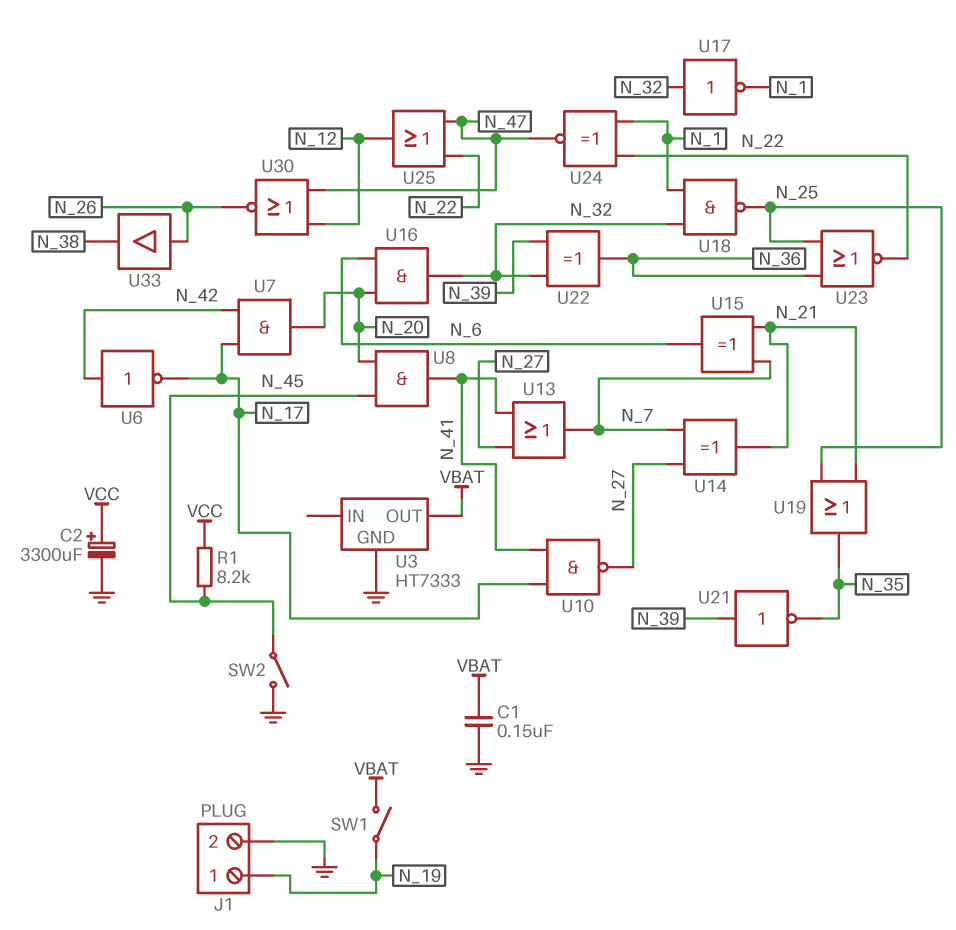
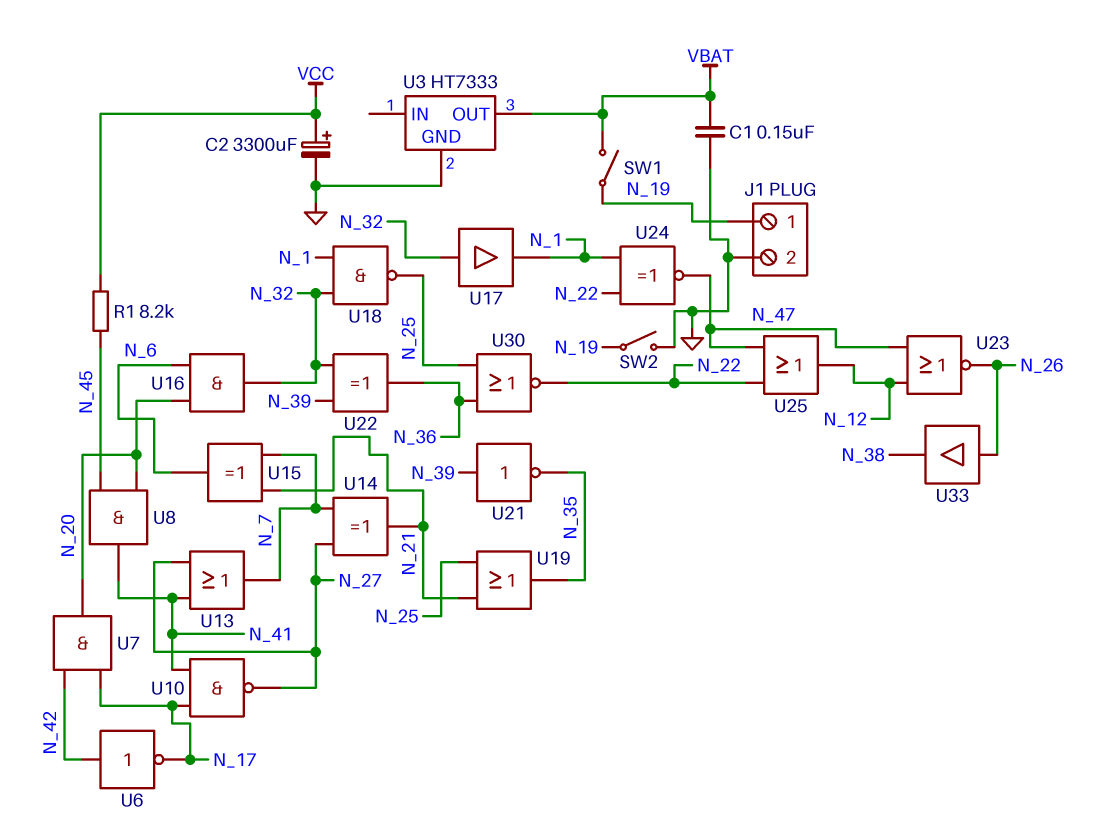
SW2: switch (GND, N_45) -> switch (GND, N_19)
U17: NOT (in N_32, out N_1) -> buffer (in N_32, out N_1)
U23: NOR (in N_25, in N_36, out N_22) -> NOR (in N_12, in N_47, out N_26)
U30: NOR (in N_12, in N_47, out N_26) -> NOR (in N_25, in N_36, out N_22)

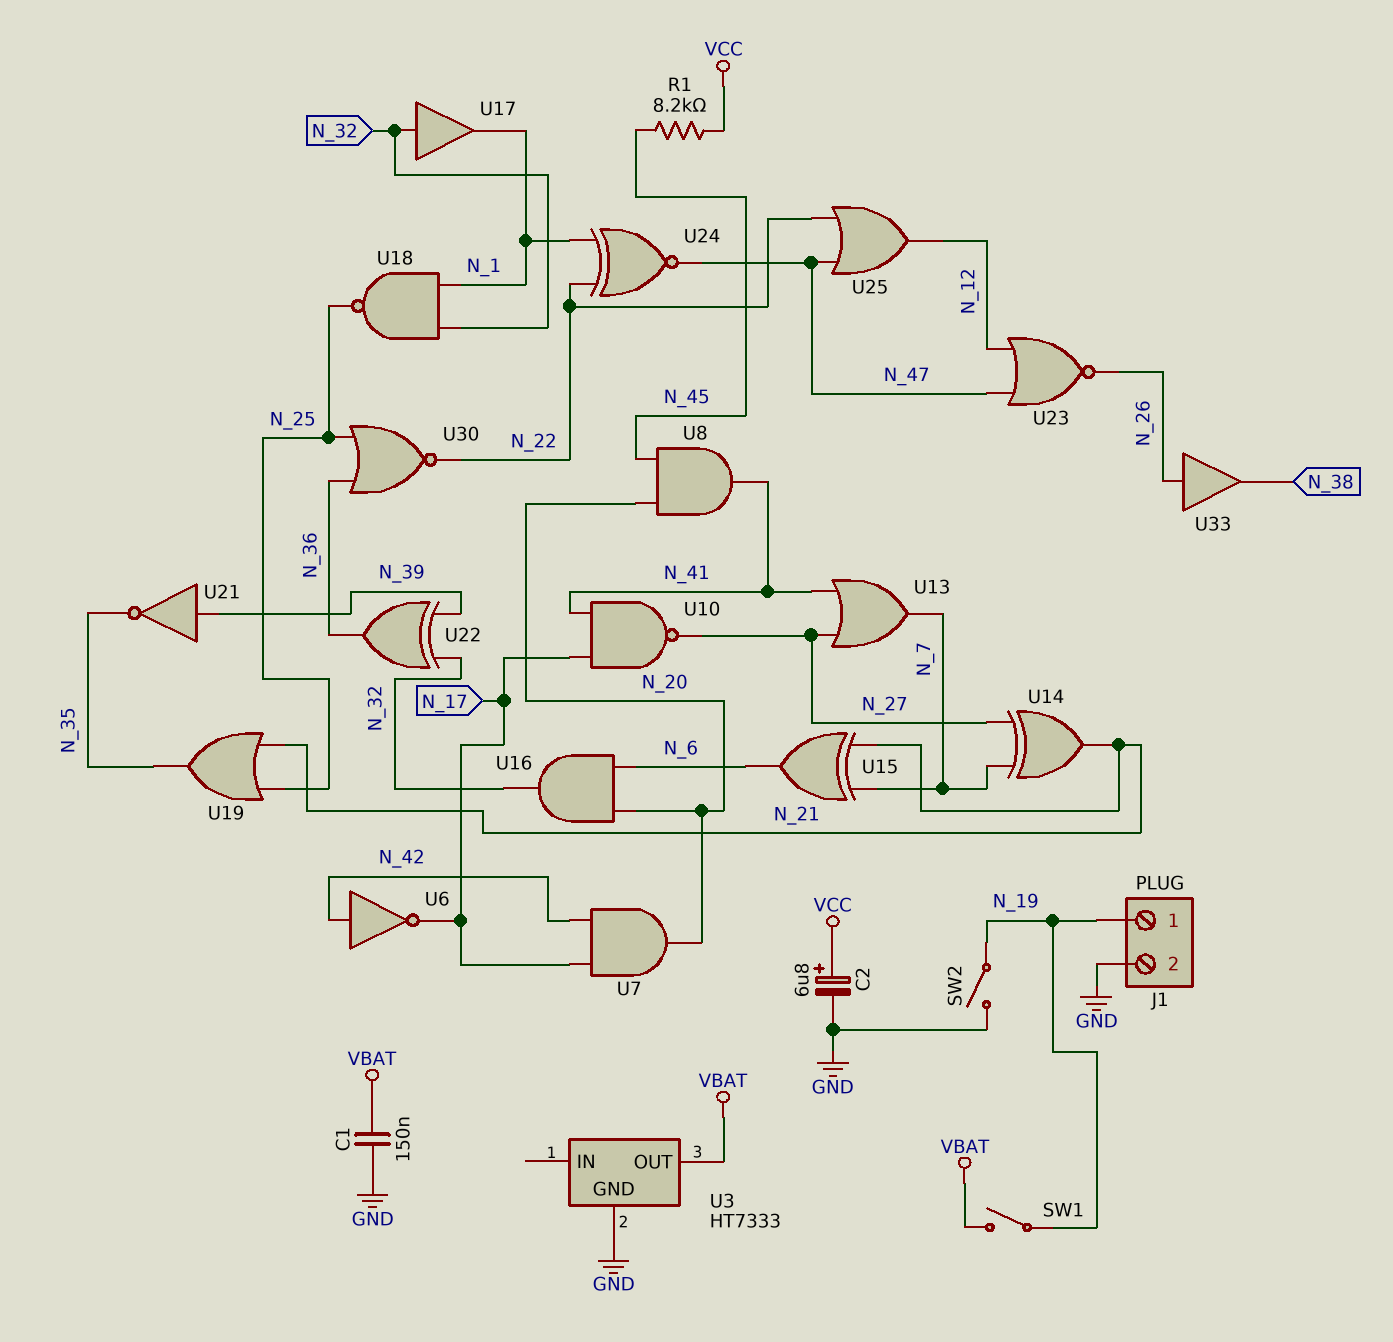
C2: 3300uF (plus VCC, minus GND) -> 6.8uF (plus VCC, minus GND)

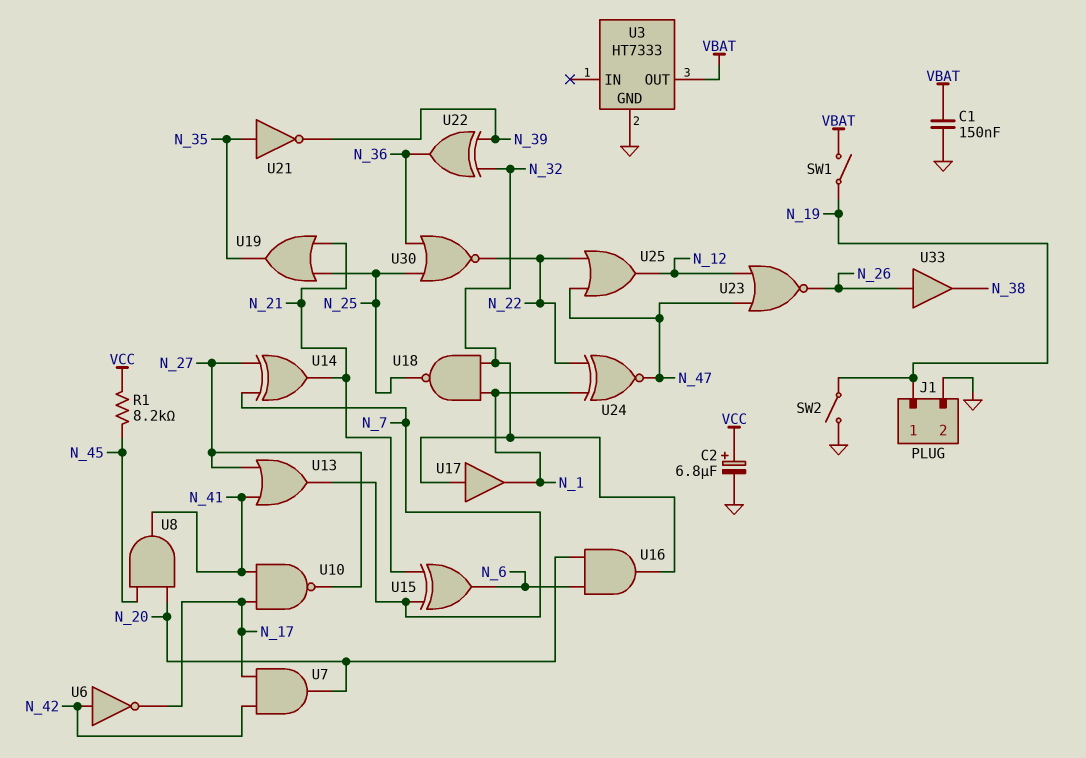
U21: NOT (in N_39, out N_35) -> NOT (in N_35, out N_39)

